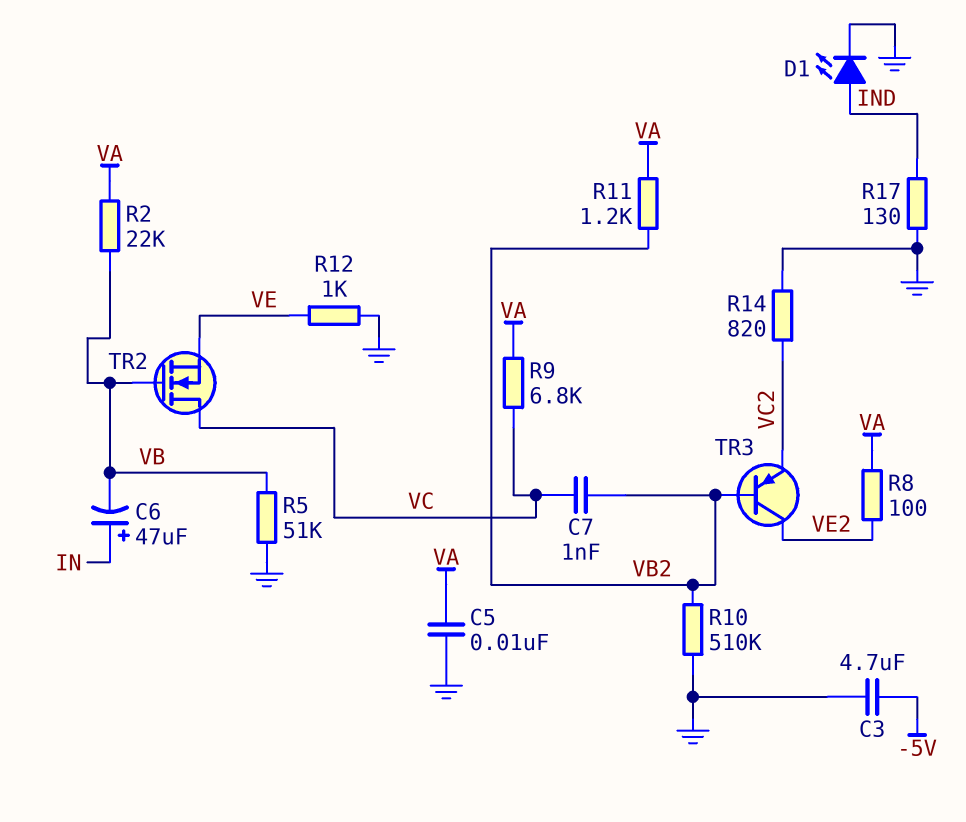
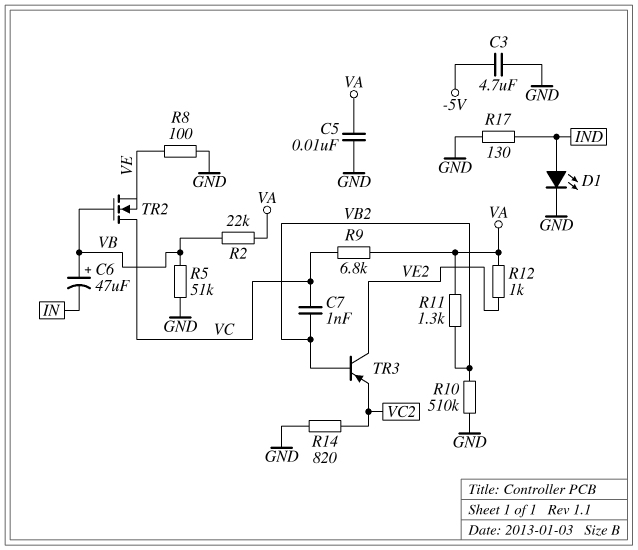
C6: 47uF (plus IN, minus VB) -> 47uF (plus VB, minus IN)
R8: 100 (VA, VE2) -> 100 (GND, VE)
R11: 1.2k (VA, VB2) -> 1.3k (VA, VB2)
R12: 1k (GND, VE) -> 1k (VA, VE2)

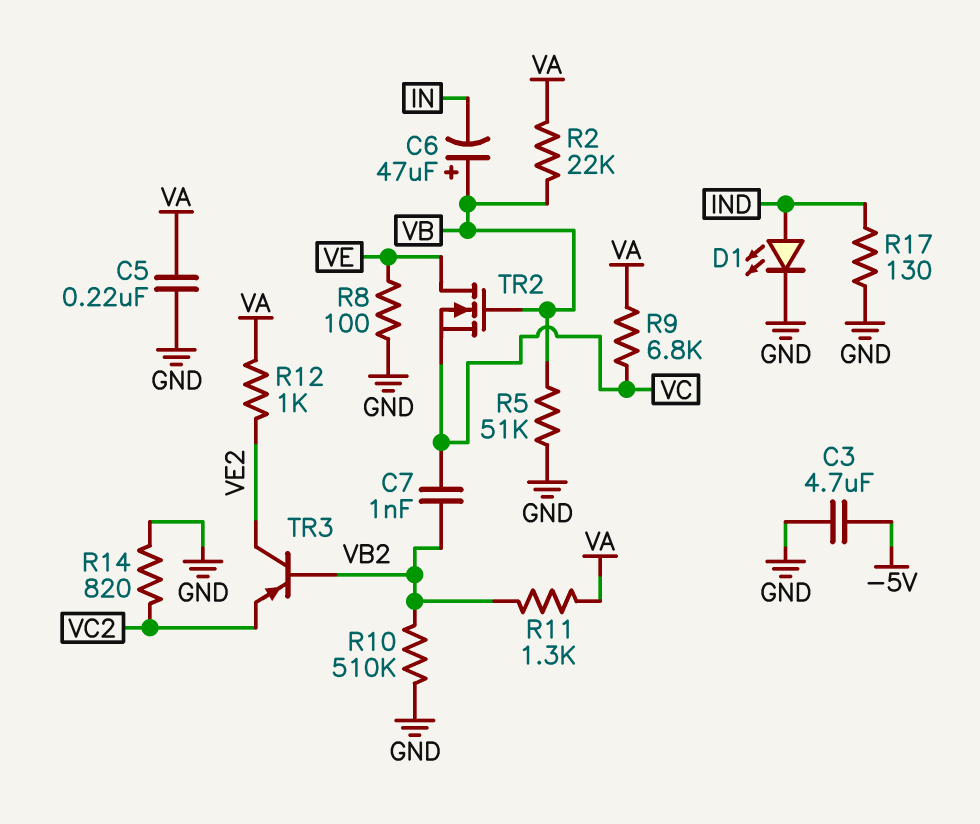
C5: 10nF (GND, VA) -> 220nF (GND, VA)
TR2: NMOS (G VB, D VC, S VE) -> NMOS (G VB, D VE, S VC)

